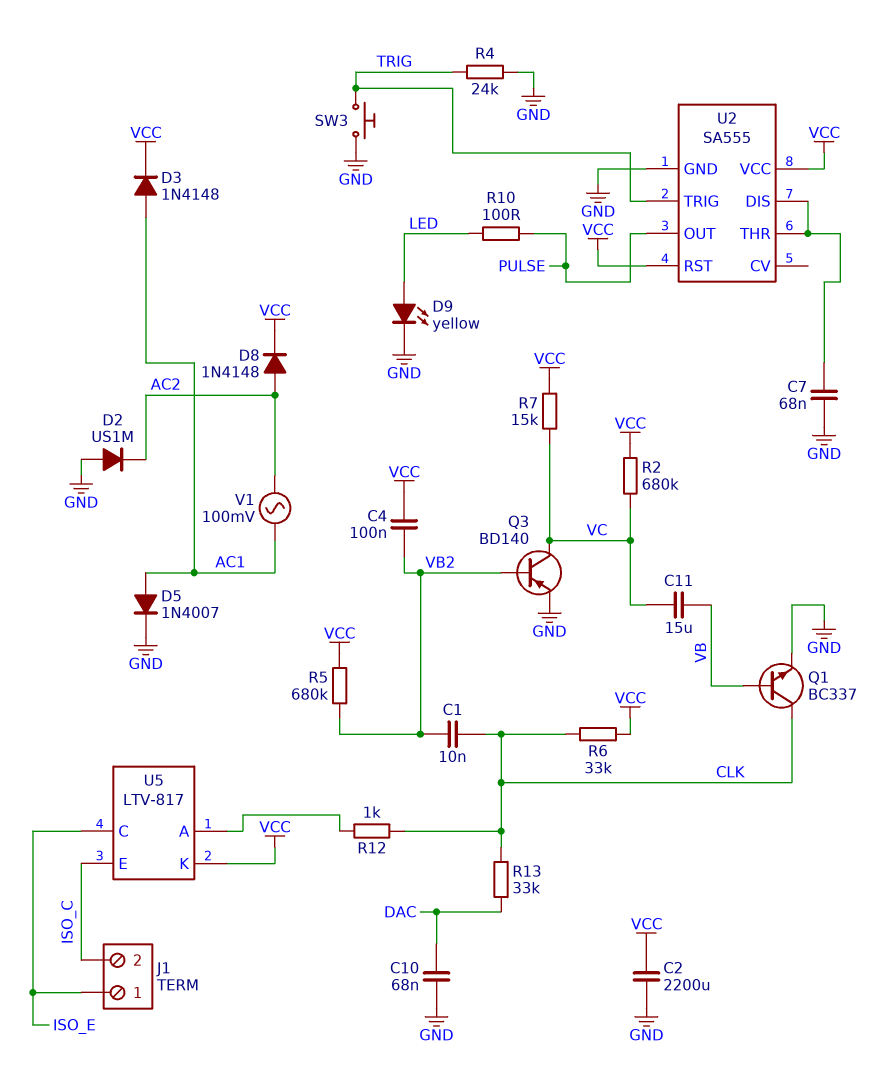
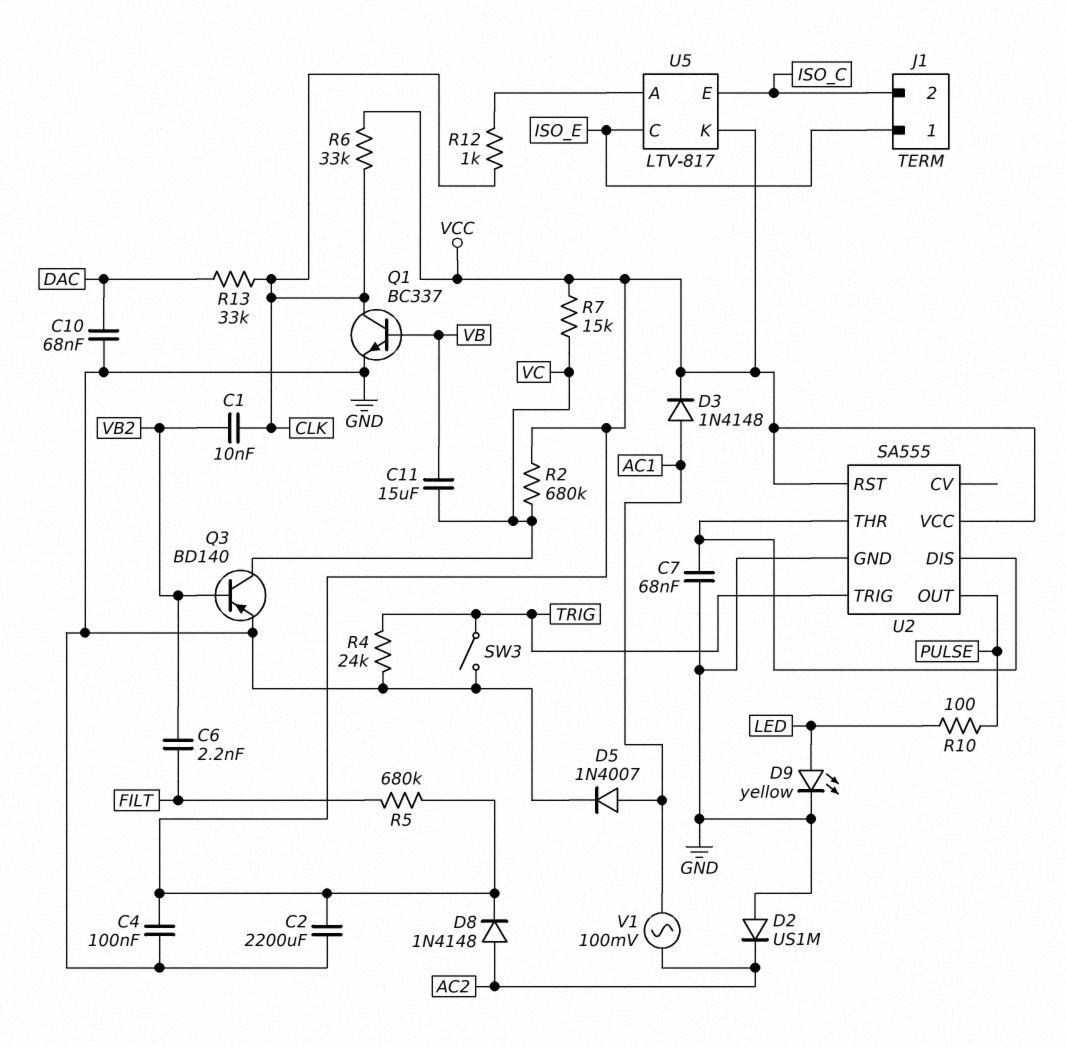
C4: 100nF (VB2, VCC) -> 100nF (GND, VCC)
C6: none -> 2.2nF (FILT, VB2)
R5: 680k (VB2, VCC) -> 680k (FILT, VCC)
SW3: button (GND, TRIG) -> switch (GND, TRIG)

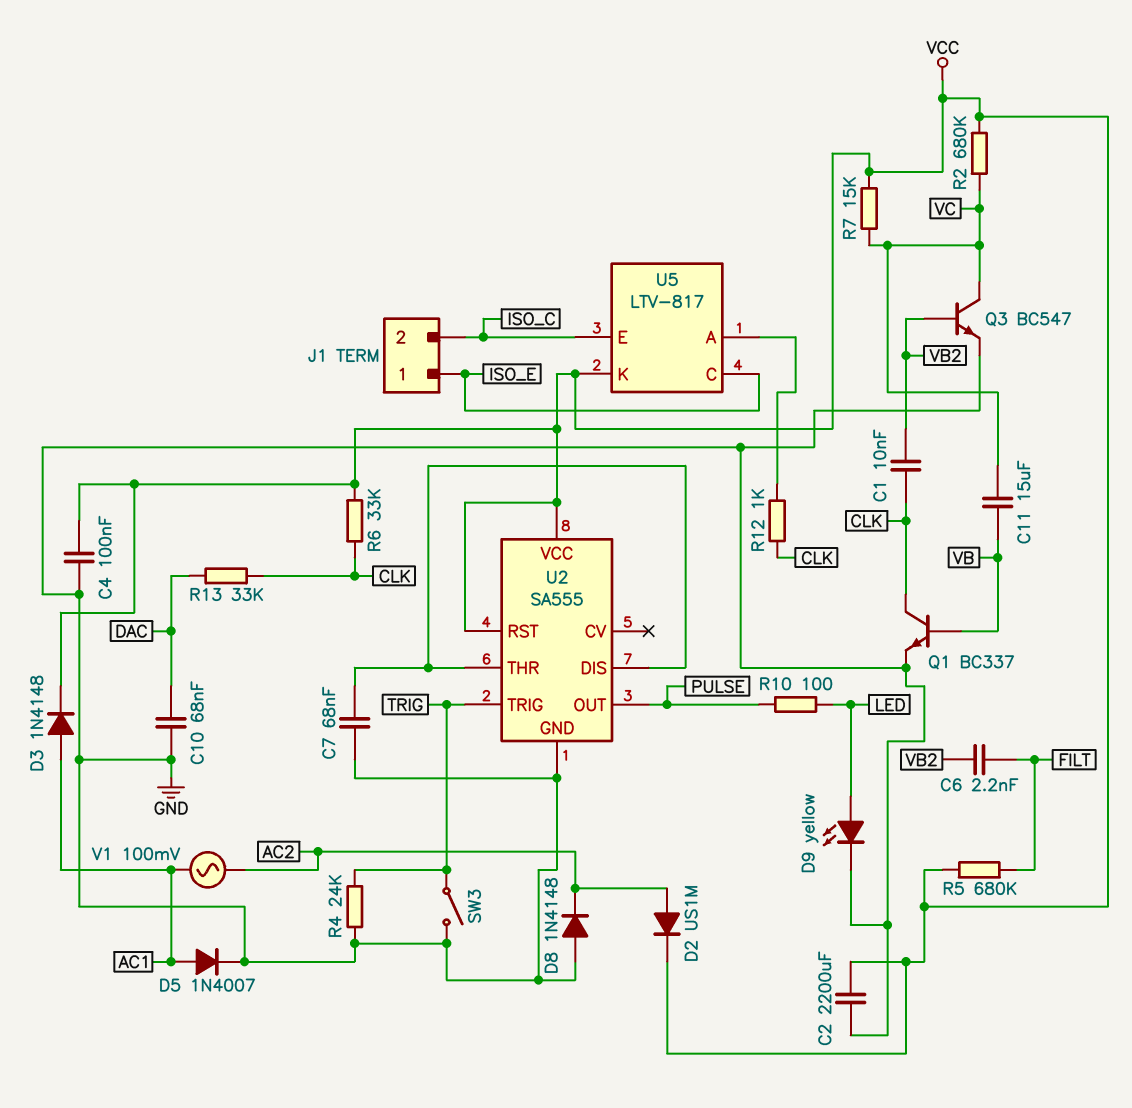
D2: diode US1M (A GND, K AC2) -> diode US1M (A AC2, K VCC)
D8: diode 1N4148 (A AC2, K VCC) -> diode 1N4148 (A GND, K AC2)
Q3: PNP BD140 (B VB2, C VC, E GND) -> NPN BC547 (B VB2, C VC, E GND)

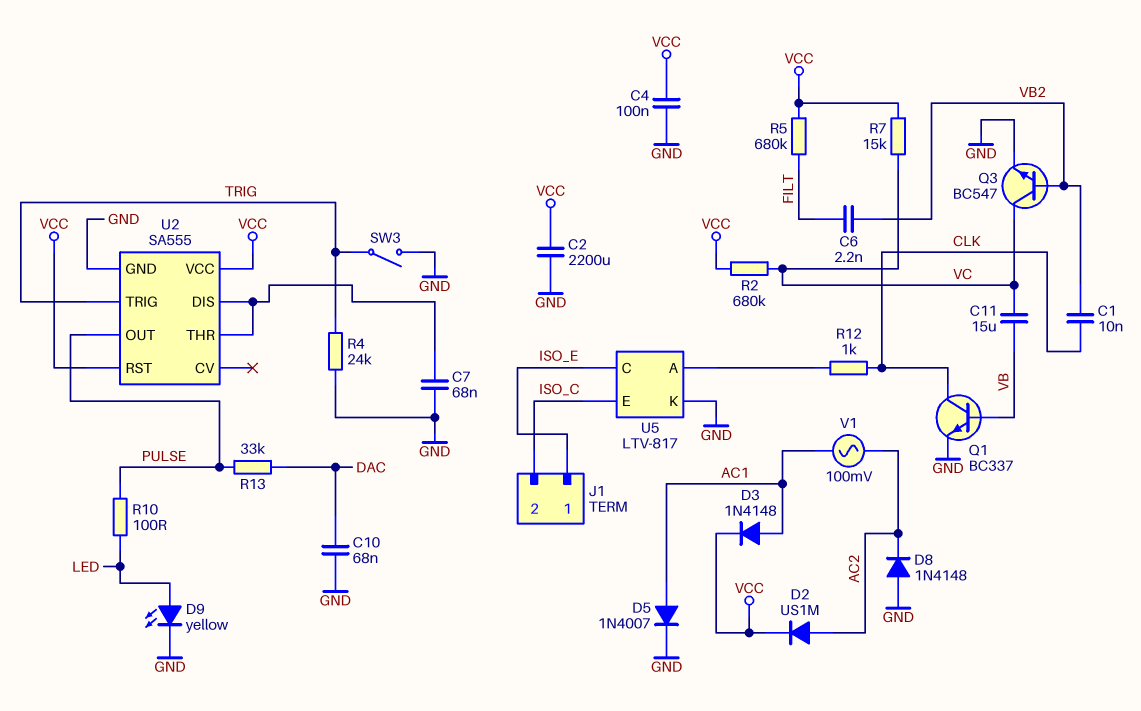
R6: 33k (CLK, VCC) -> none
R13: 33k (CLK, DAC) -> 33k (DAC, PULSE)
U5 pin K: VCC -> GND

